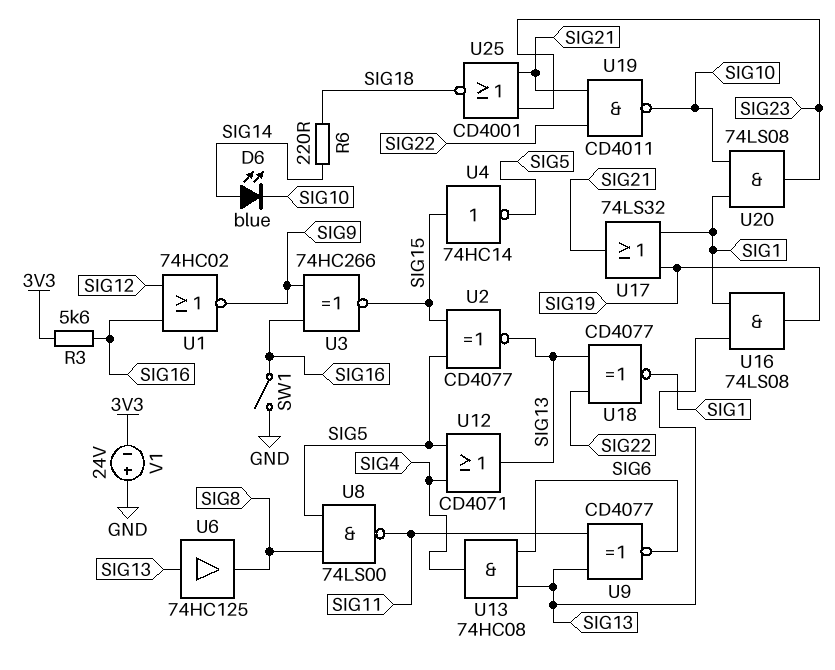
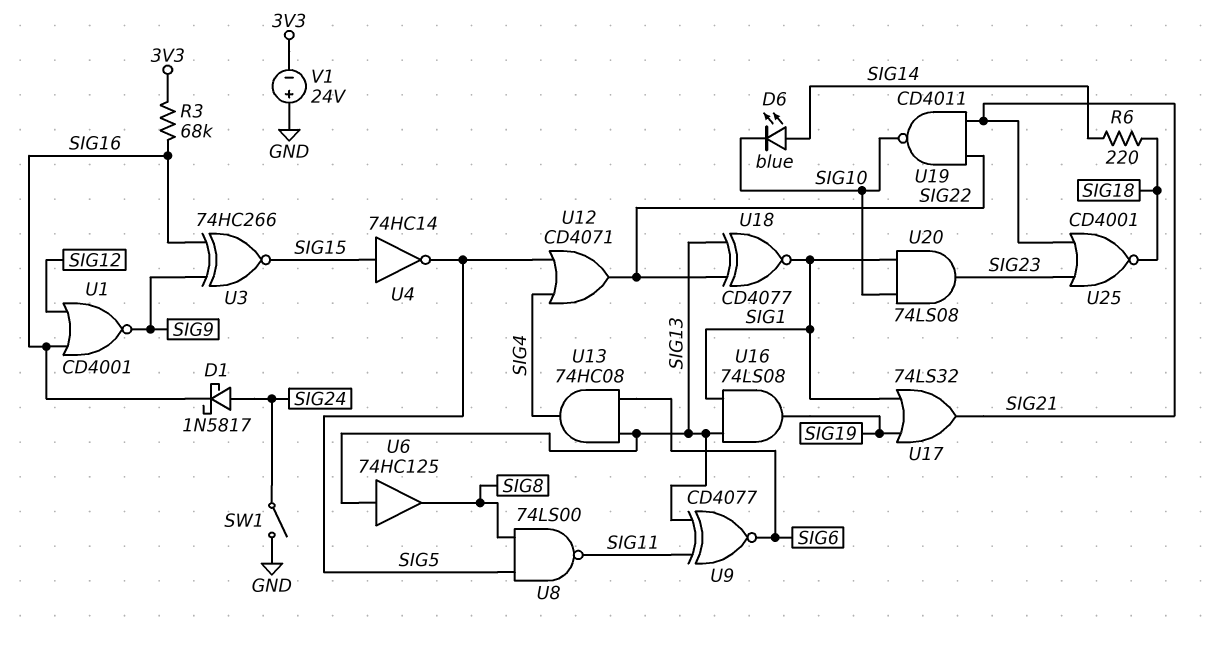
D1: none -> schottky 1N5817 (A SIG24, K SIG16)
R3: 5.6k (3V3, SIG16) -> 68k (3V3, SIG16)
SW1: switch (GND, SIG16) -> switch (GND, SIG24)
U1: NOR 74HC02 (in SIG12, in SIG16, out SIG9) -> NOR CD4001 (in SIG12, in SIG16, out SIG9)
U2: XNOR CD4077 (in SIG5, in SIG15, out SIG13) -> none
U12: OR CD4071 (in SIG4, in SIG5, out SIG13) -> OR CD4071 (in SIG4, in SIG5, out SIG22)

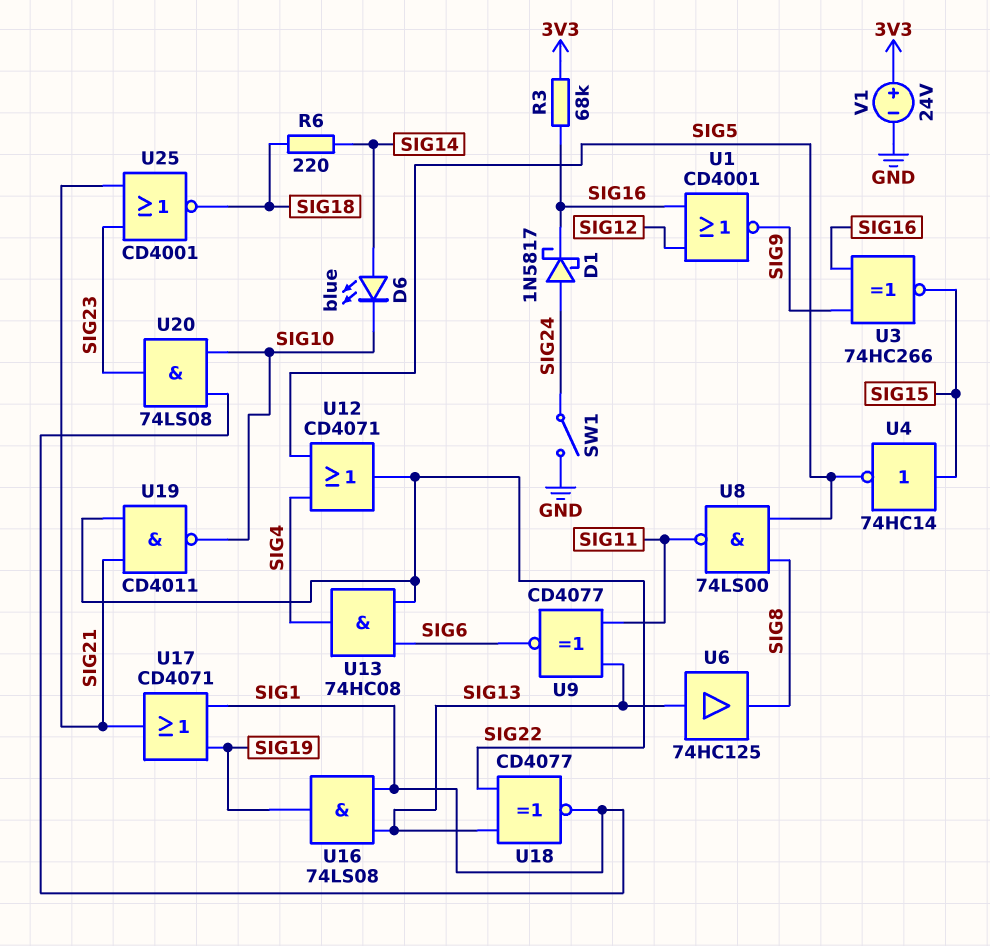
U13: AND 74HC08 (in SIG6, in SIG13, out SIG4) -> AND 74HC08 (in SIG6, in SIG22, out SIG4)
U17: OR 74LS32 (in SIG1, in SIG19, out SIG21) -> OR CD4071 (in SIG1, in SIG19, out SIG21)
V1: 24V (plus GND, minus 3V3) -> 24V (plus 3V3, minus GND)

